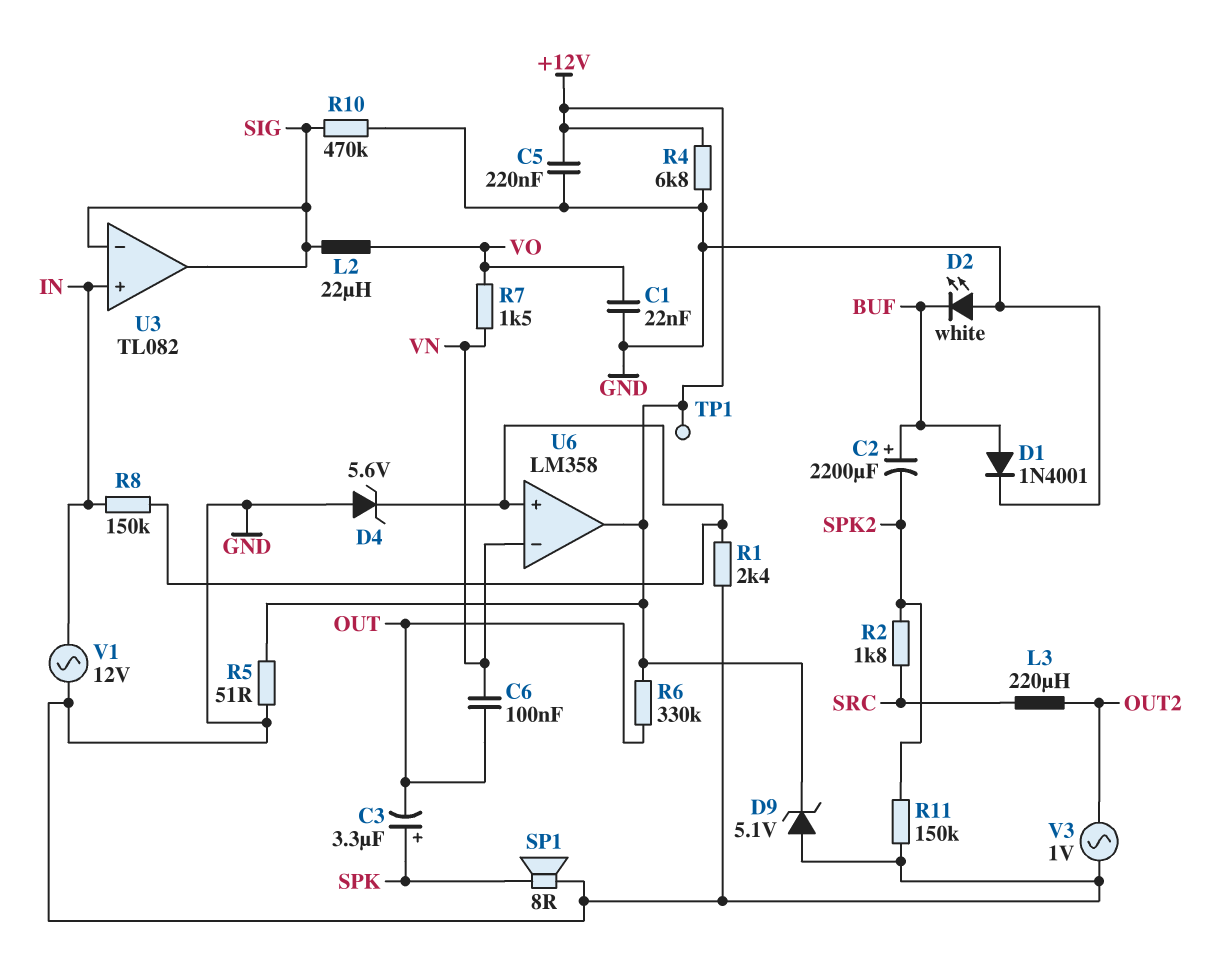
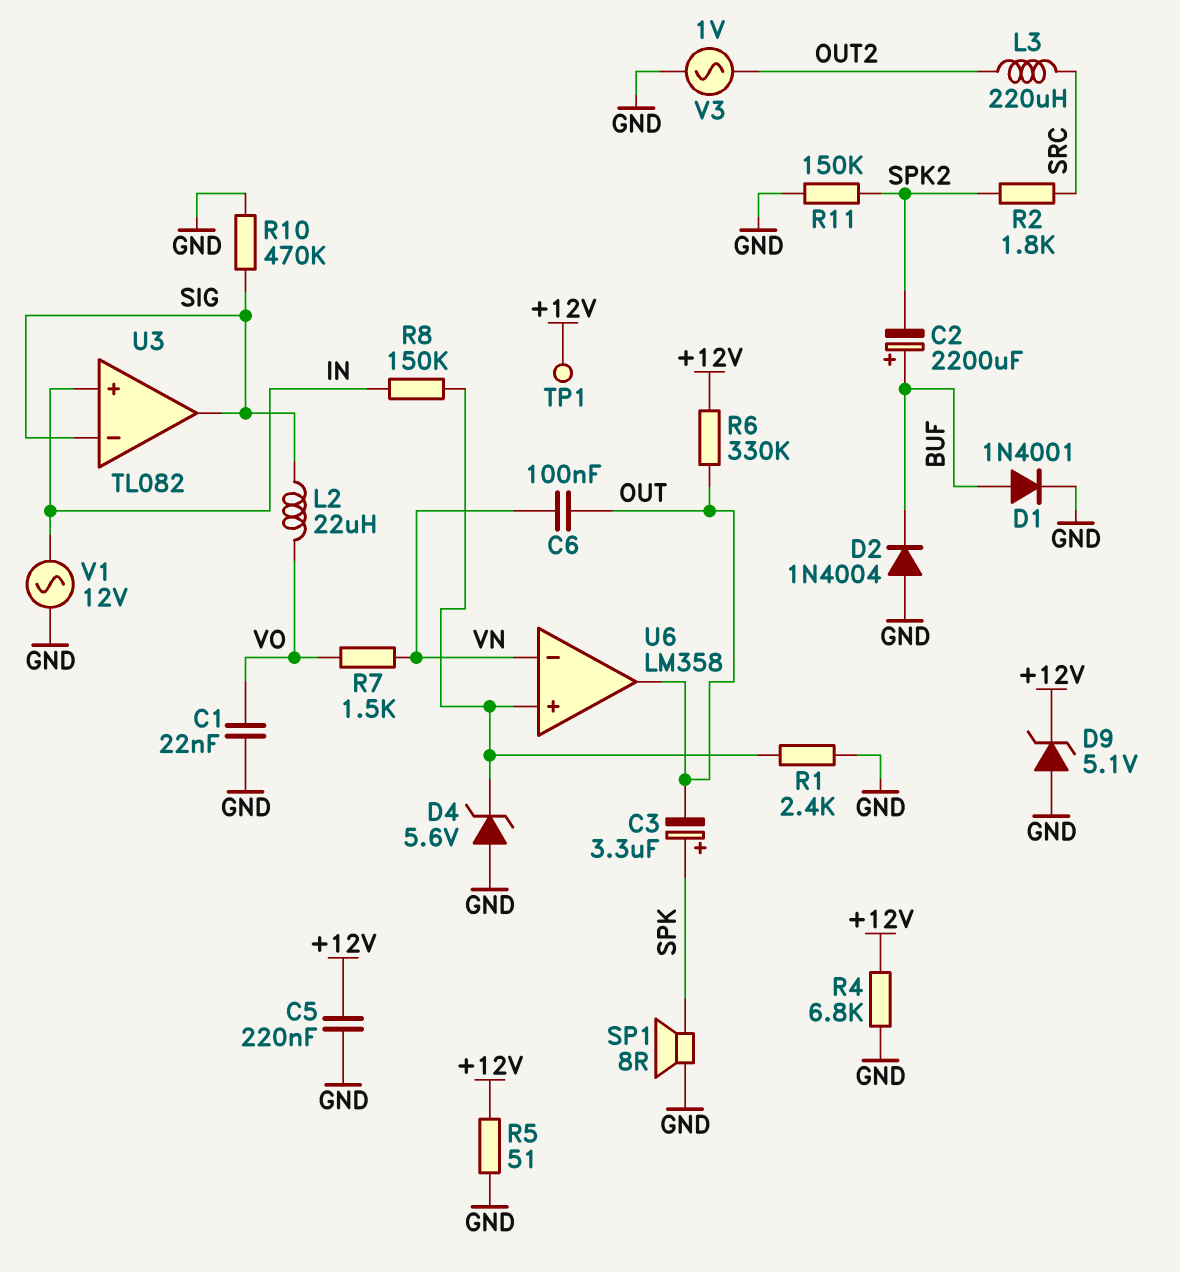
D2: LED white (A GND, K BUF) -> diode 1N4004 (A GND, K BUF)
U6 pin out: +12V -> OUT

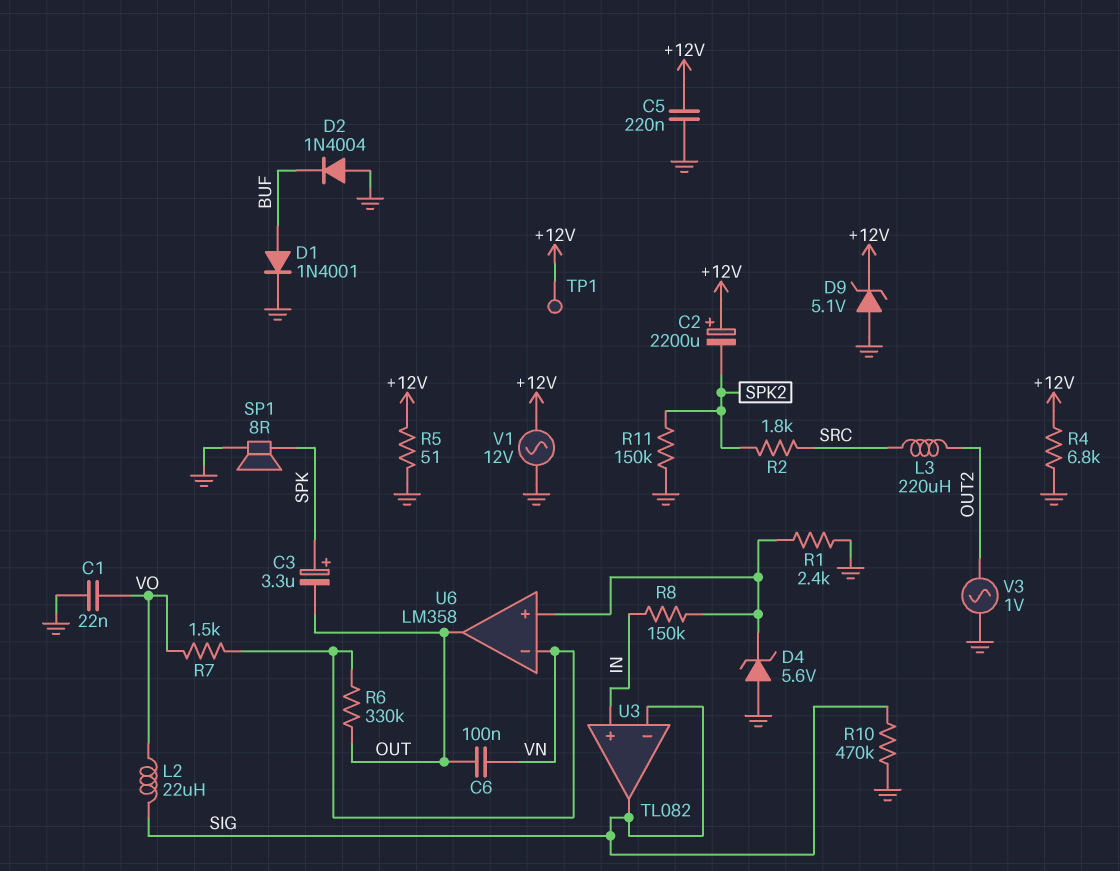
C2: 2200uF (plus BUF, minus SPK2) -> 2200uF (plus +12V, minus SPK2)
R6: 330k (+12V, OUT) -> 330k (OUT, VN)
V1: AC 12V (GND, IN) -> AC 12V (+12V, GND)

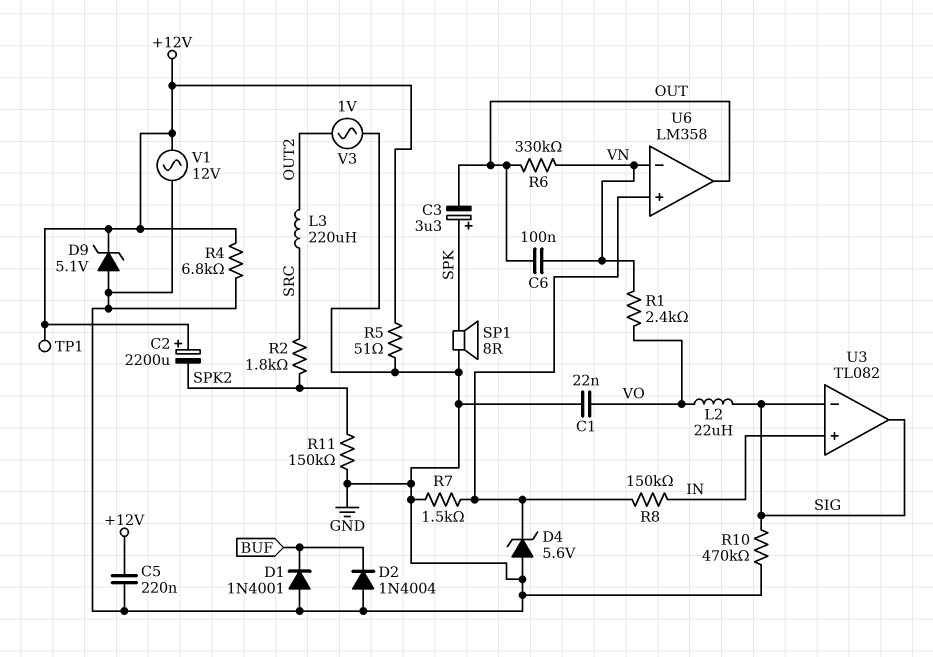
D1: diode 1N4001 (A BUF, K GND) -> diode 1N4001 (A GND, K BUF)
R1: 2.4k (GND, U6/in+) -> 2.4k (VN, VO)
R7: 1.5k (VN, VO) -> 1.5k (GND, U6/in+)

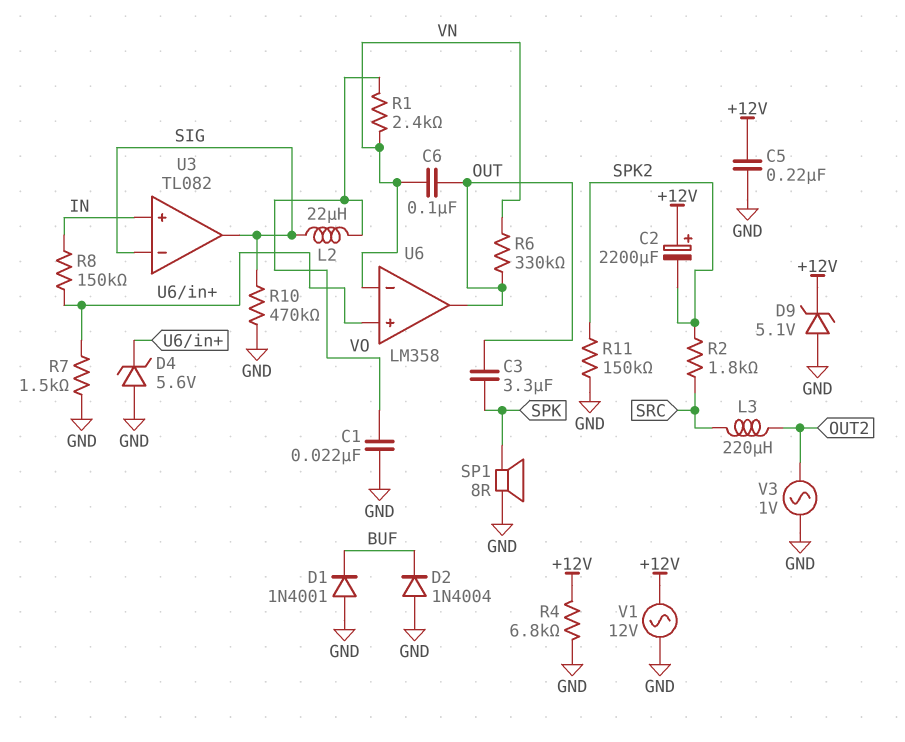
C3: 3.3uF (plus SPK, minus OUT) -> 3.3uF (OUT, SPK)
R5: 51 (+12V, GND) -> none
TP1: test point (+12V) -> none

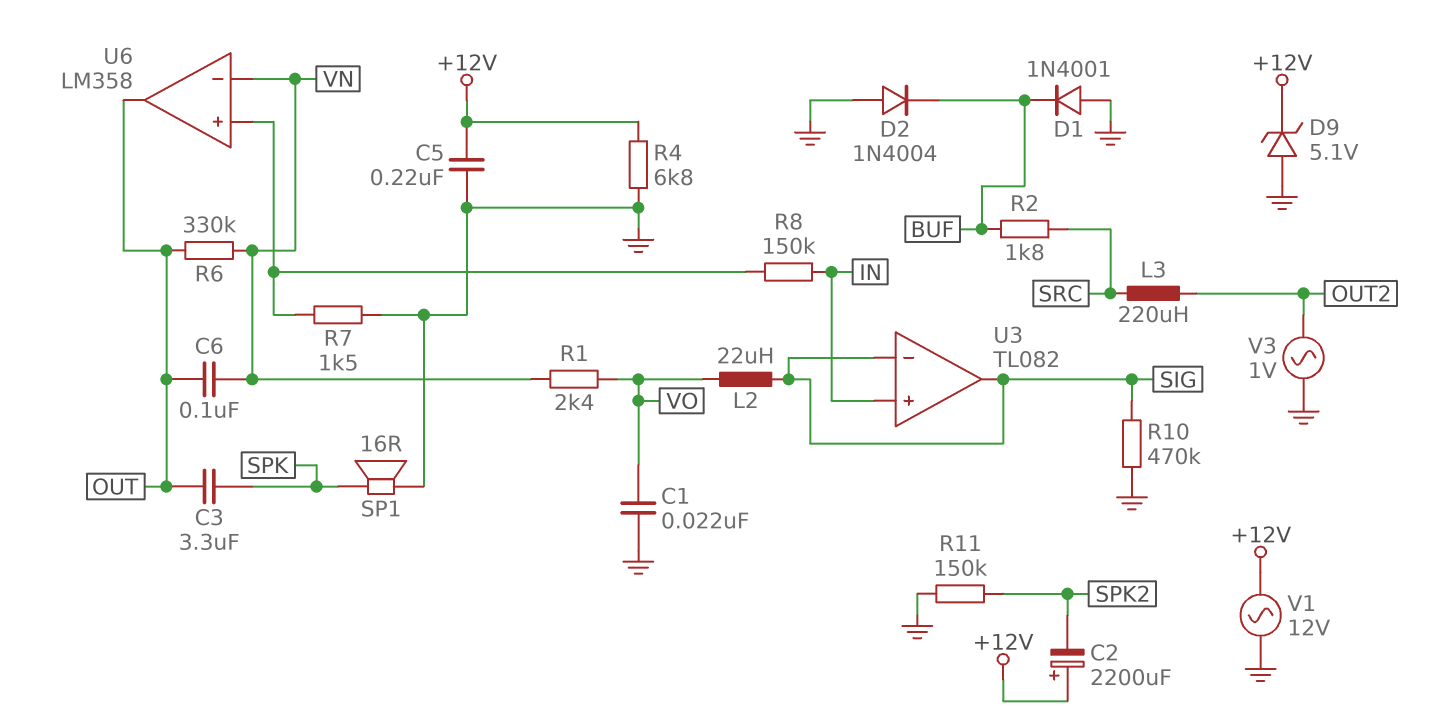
D4: zener 5.6V (A GND, K U6/in+) -> none
R2: 1.8k (SPK2, SRC) -> 1.8k (BUF, SRC)
SP1: speaker 8R (GND, SPK) -> speaker 16R (GND, SPK)

